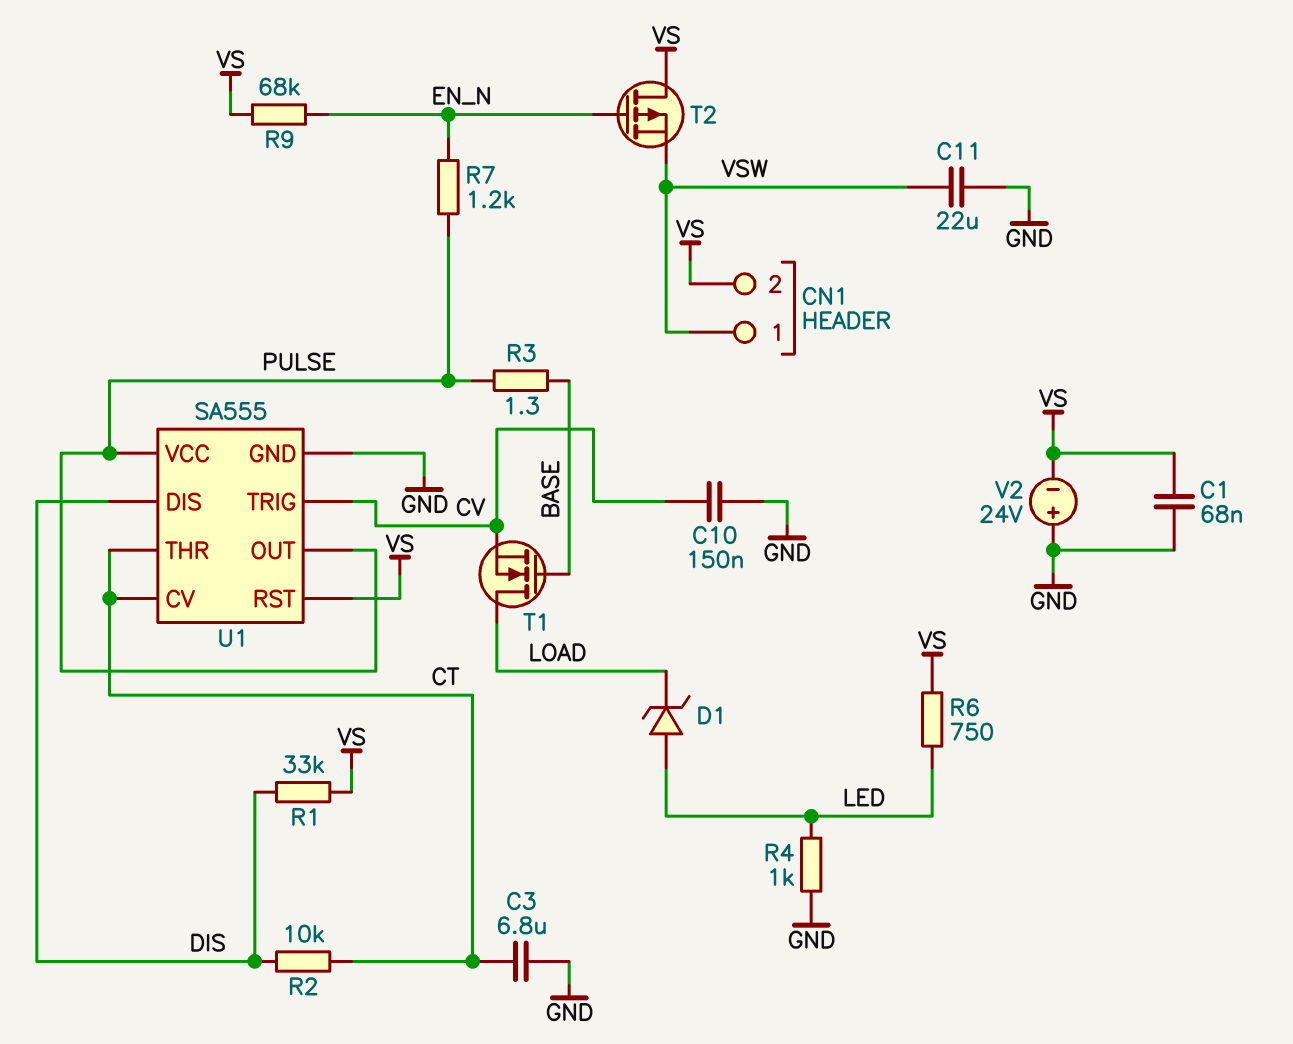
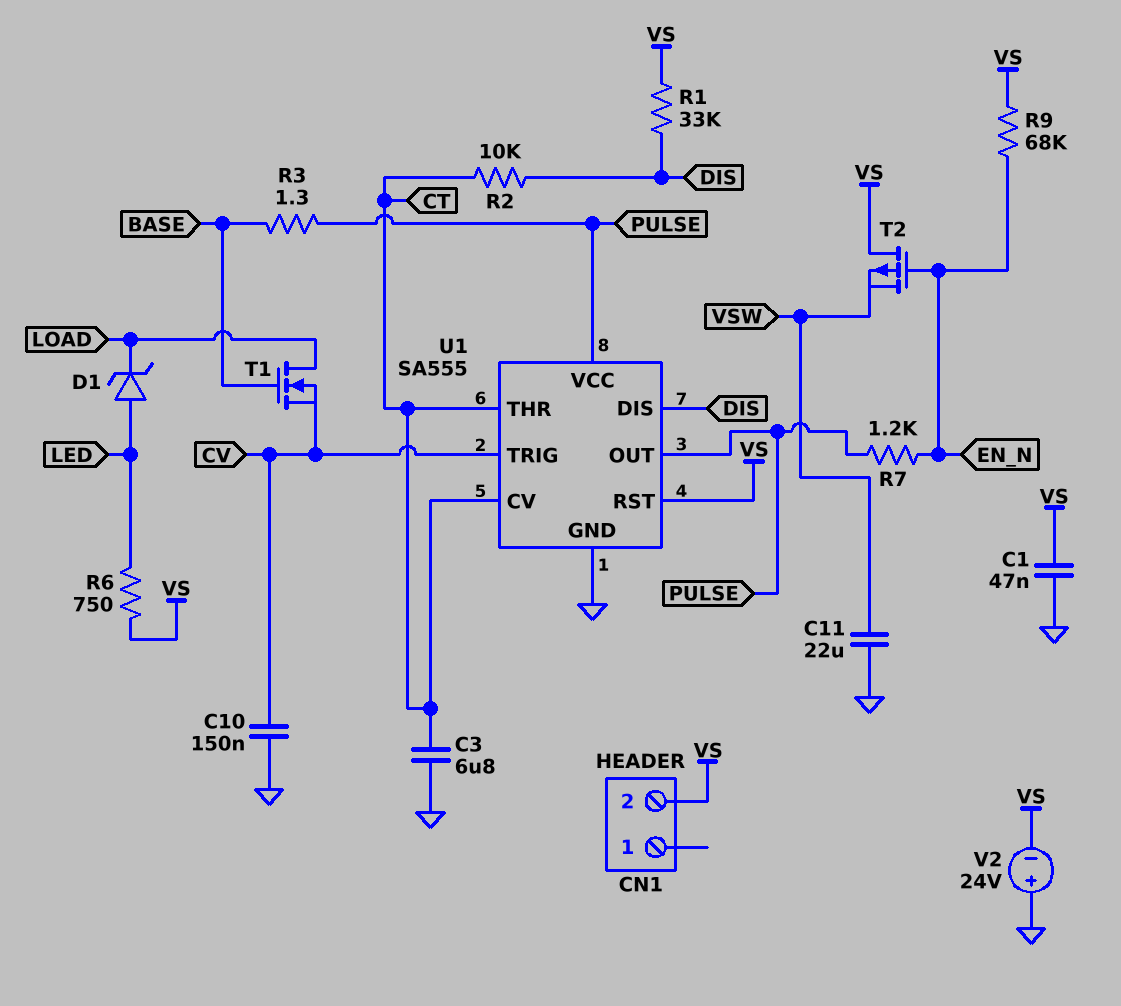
C1: 68nF (GND, VS) -> 47nF (GND, VS)
CN1 pin 1: VSW -> none
R4: 1k (GND, LED) -> none

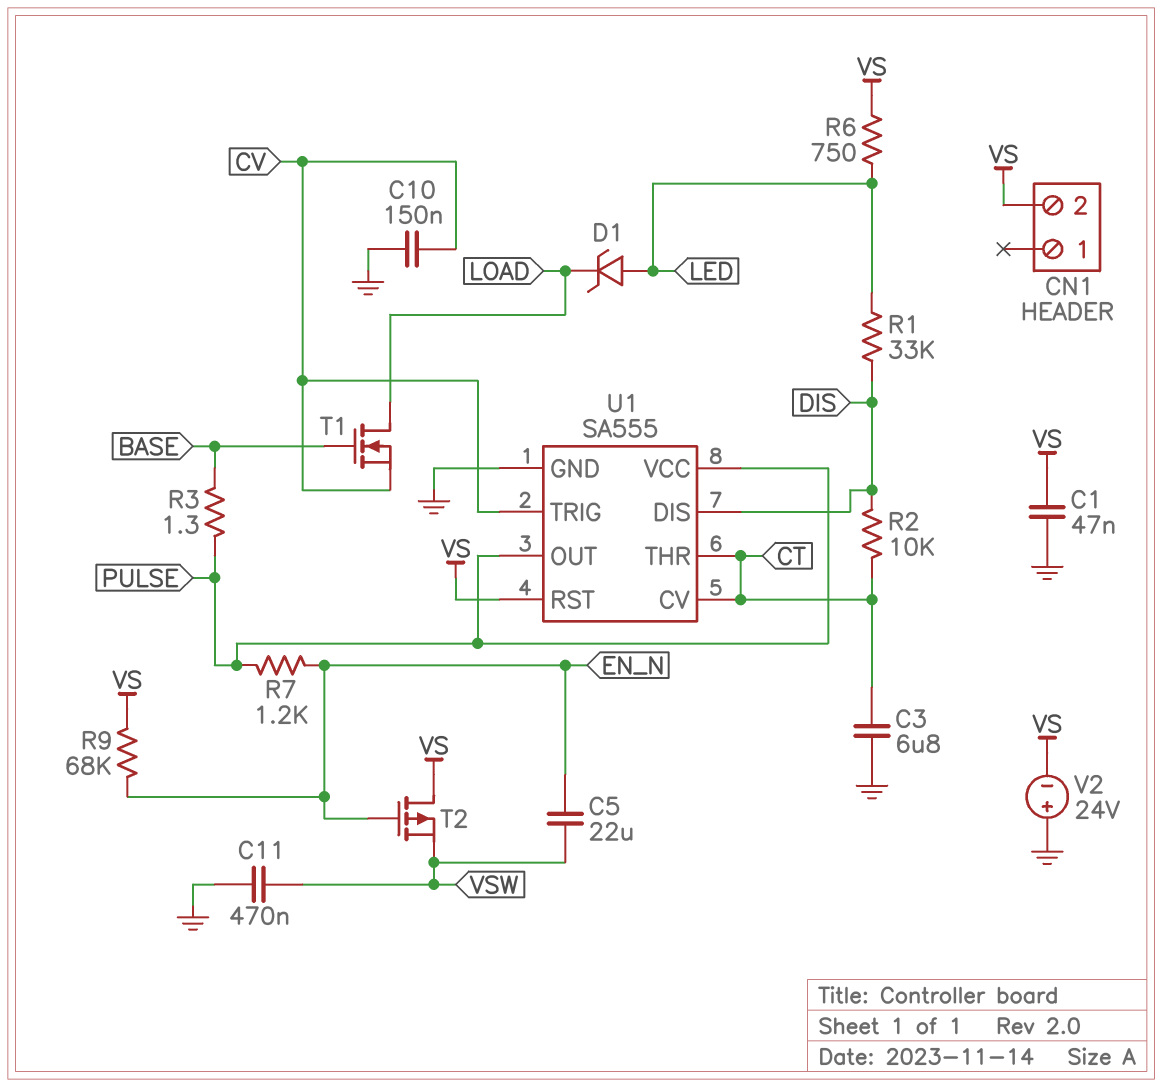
C5: none -> 22uF (EN_N, VSW)
C11: 22uF (GND, VSW) -> 470nF (GND, VSW)
R1: 33k (DIS, VS) -> 33k (DIS, LED)

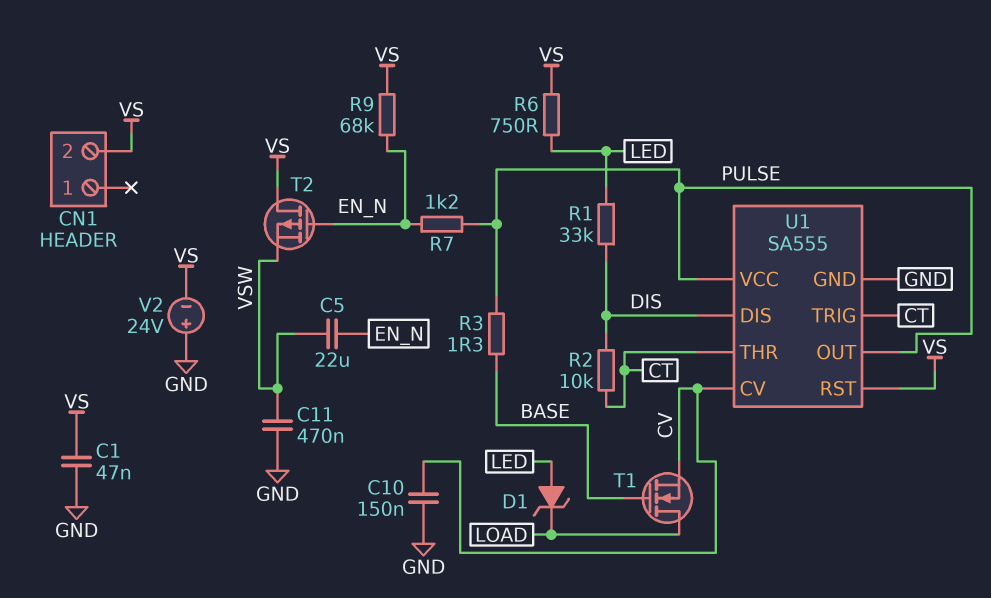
C3: 6.8uF (CT, GND) -> none
U1 pin CV: CT -> CV
U1 pin TRIG: CV -> CT

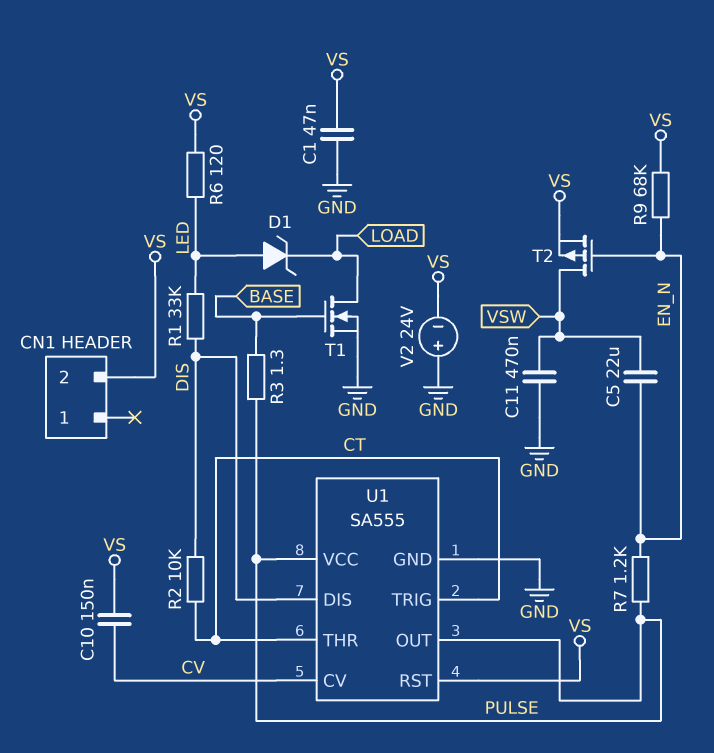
C10: 150nF (CV, GND) -> 150nF (CV, VS)
R6: 750 (LED, VS) -> 120 (LED, VS)
T1: NMOS (G BASE, D LOAD, S CV) -> NMOS (G BASE, D LOAD, S GND)
T2: PMOS (G EN_N, D VS, S VSW) -> PMOS (G EN_N, D VSW, S VS)

